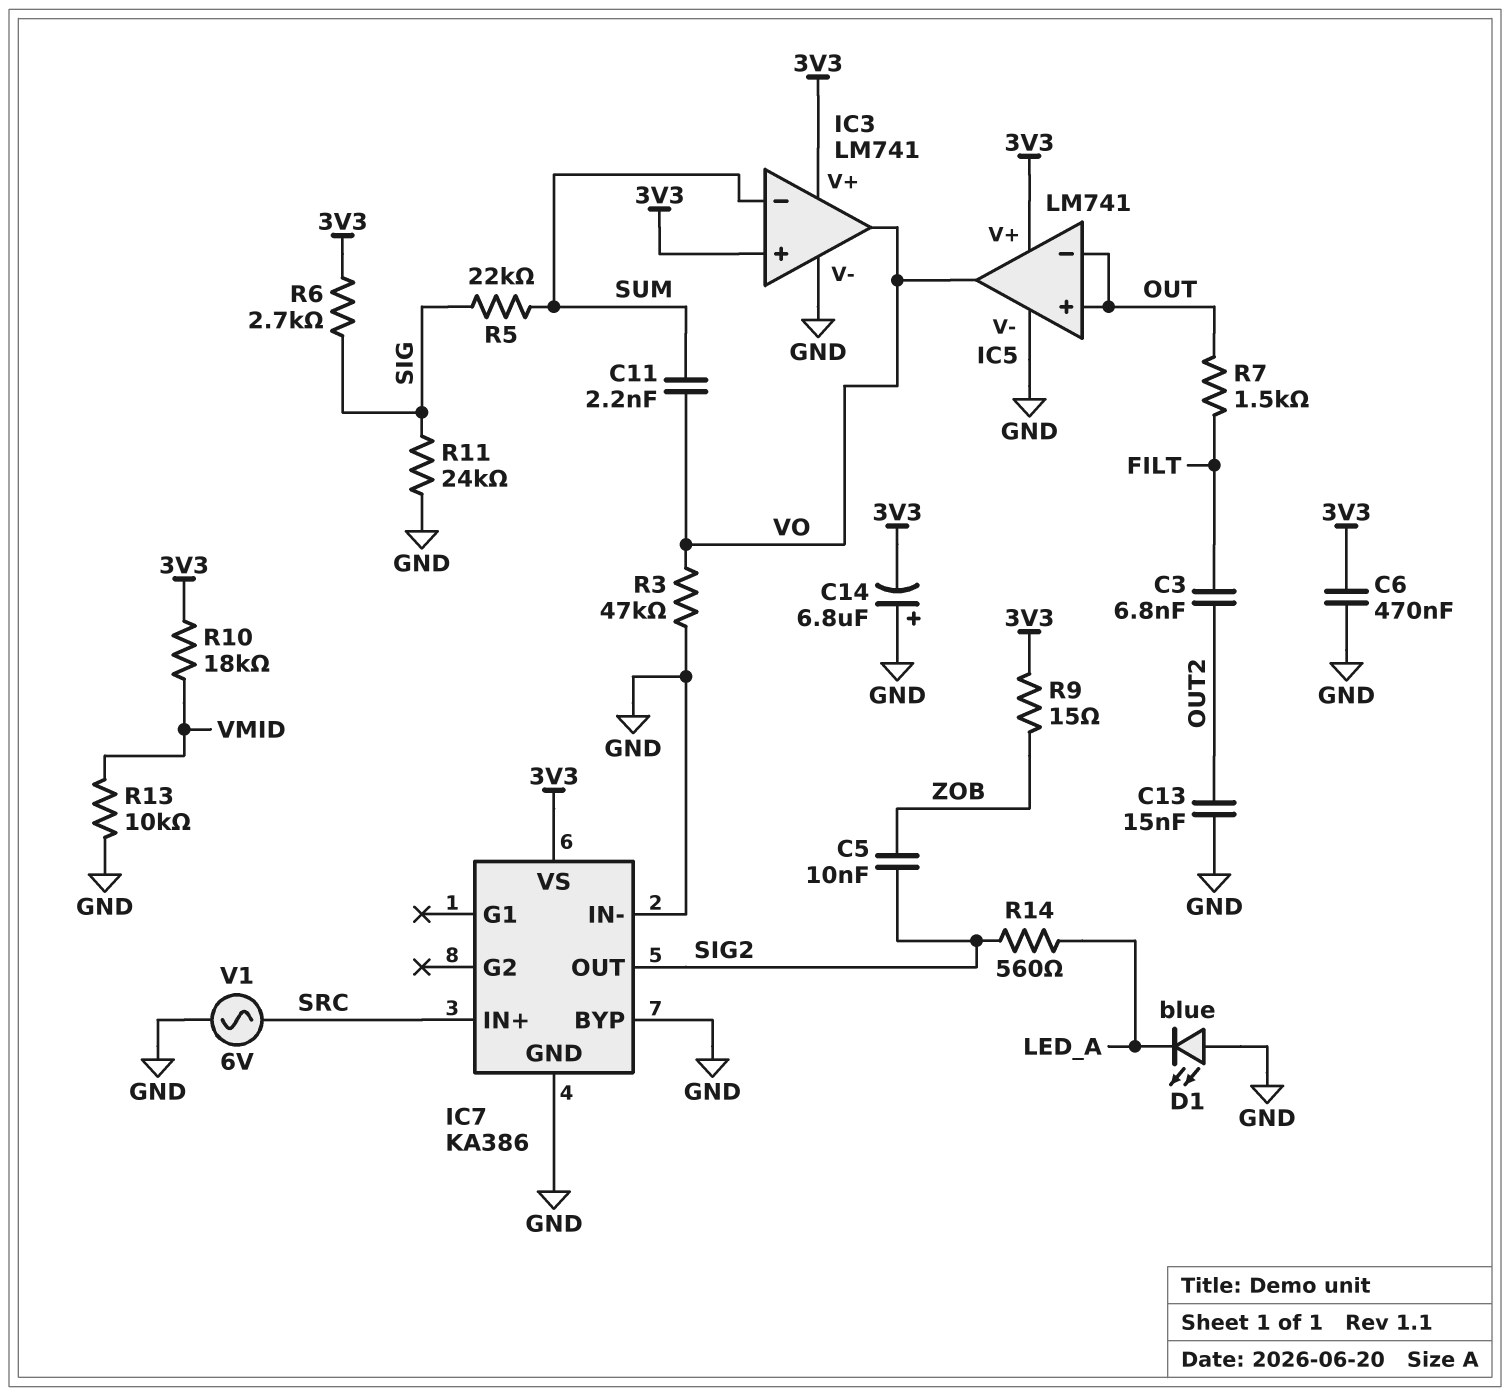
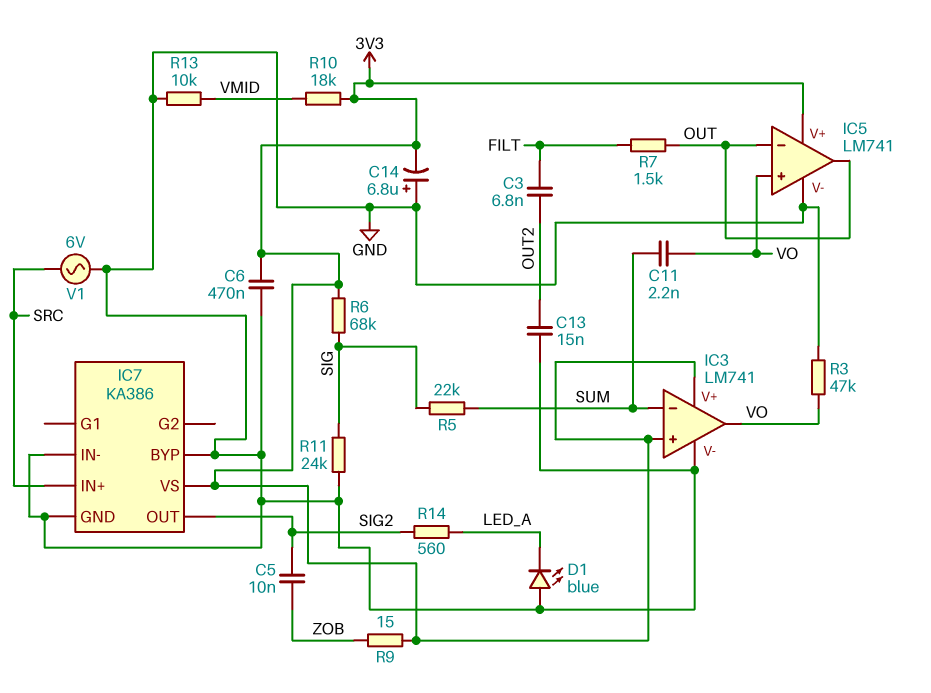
IC5 pin in+: OUT -> VO
IC5 pin out: VO -> OUT
R6: 2.7k (3V3, SIG) -> 68k (3V3, SIG)

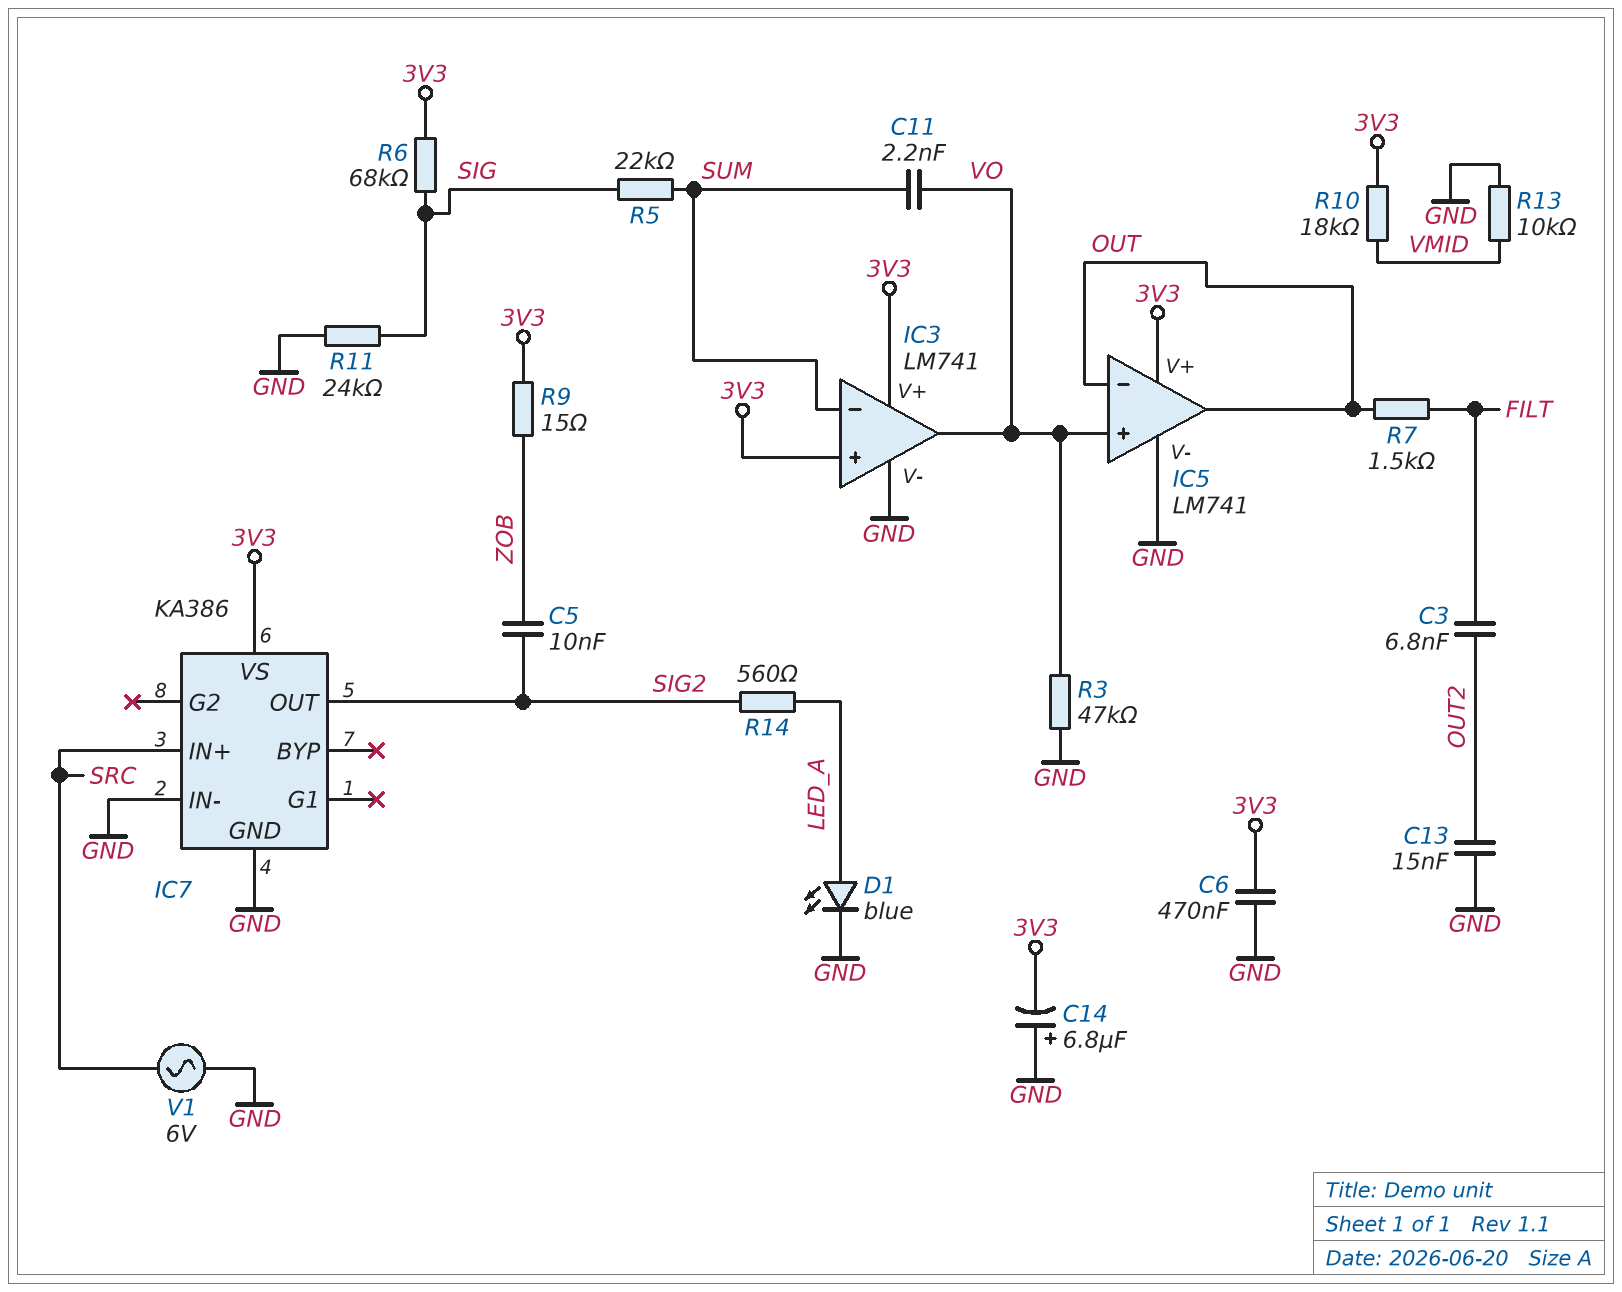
D1: LED blue (A GND, K LED_A) -> LED blue (A LED_A, K GND)
IC7 pin BYP: GND -> none

